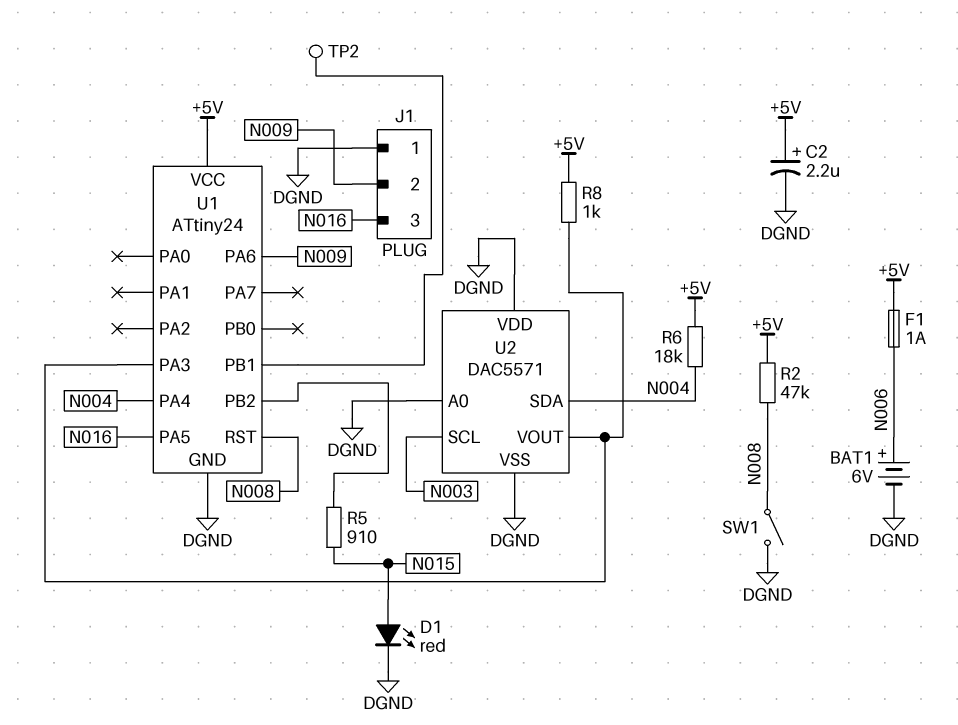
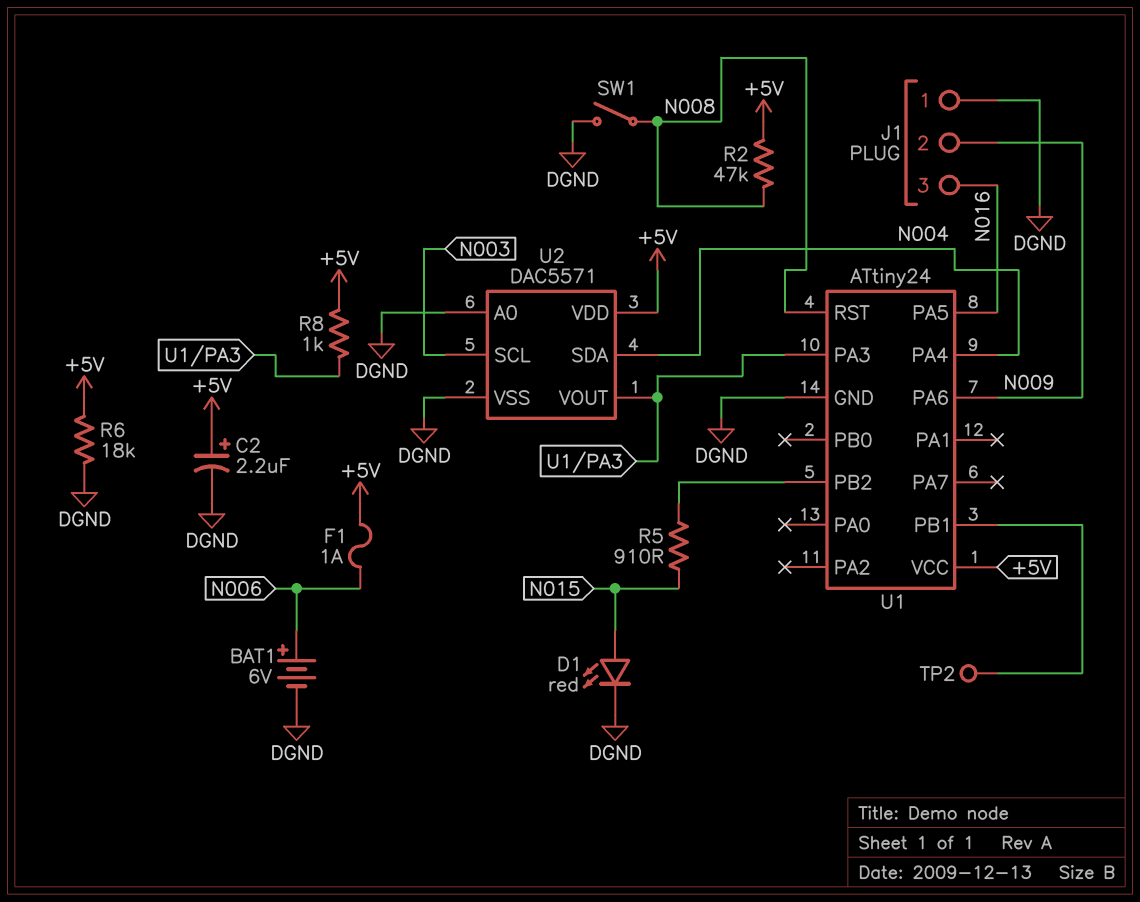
R6: 18k (+5V, N004) -> 18k (+5V, DGND)
U2 pin VDD: DGND -> +5V

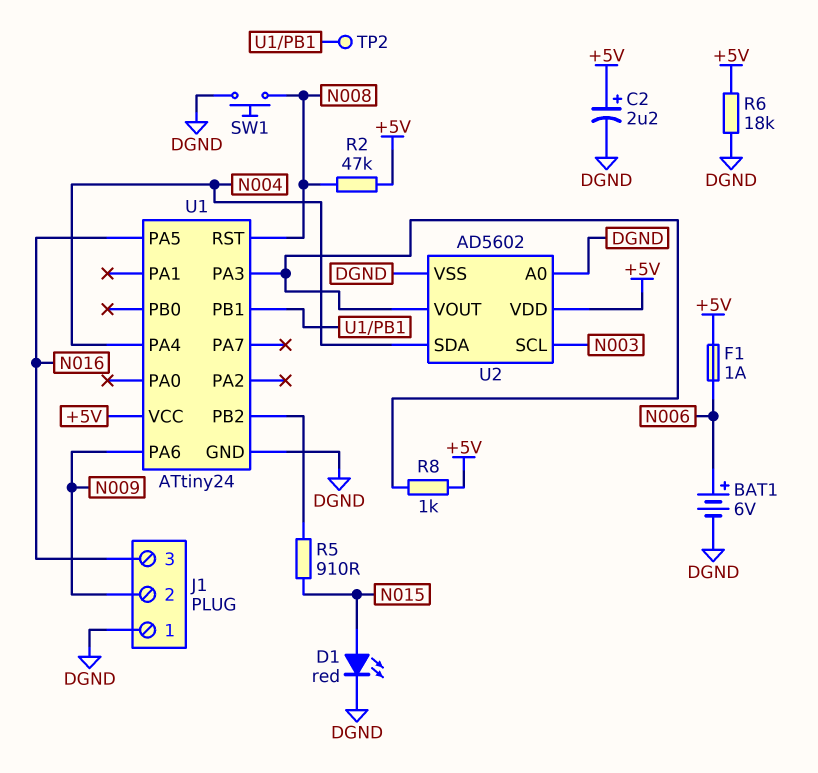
SW1: switch (DGND, N008) -> button (DGND, N008)
U2: DAC5571 -> AD5602

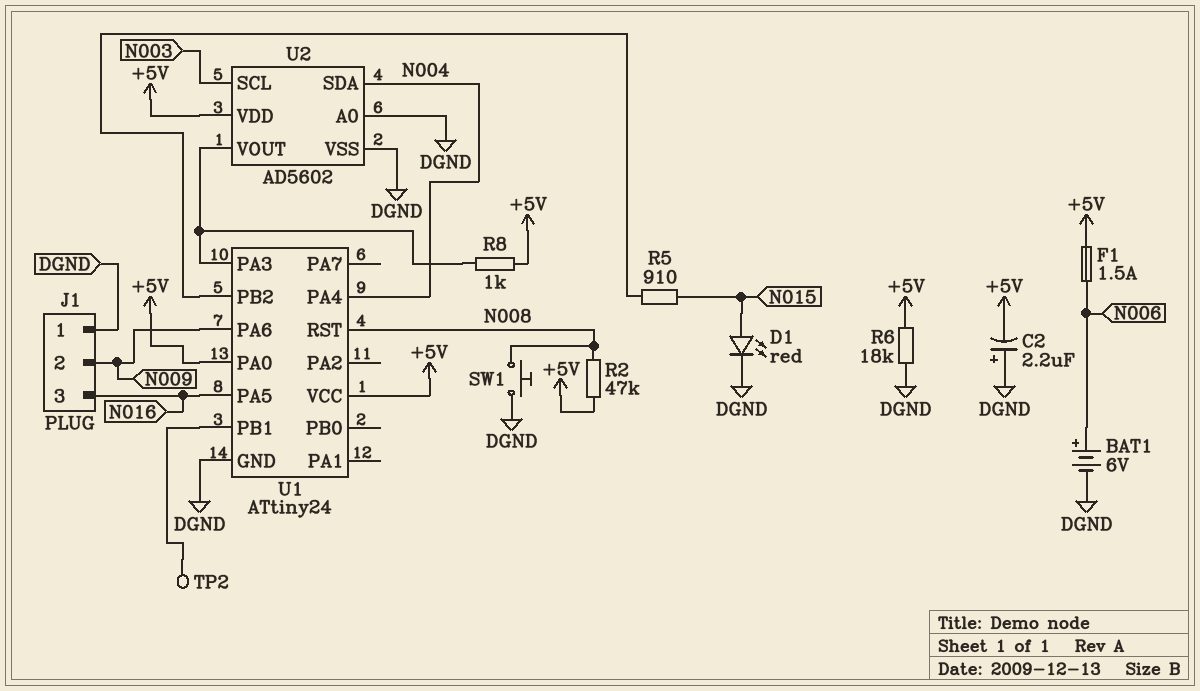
C2: 2.2uF (plus +5V, minus DGND) -> 2.2uF (plus DGND, minus +5V)
F1: 1A (+5V, N006) -> 1.5A (+5V, N006)
U1 pin PA0: none -> +5V

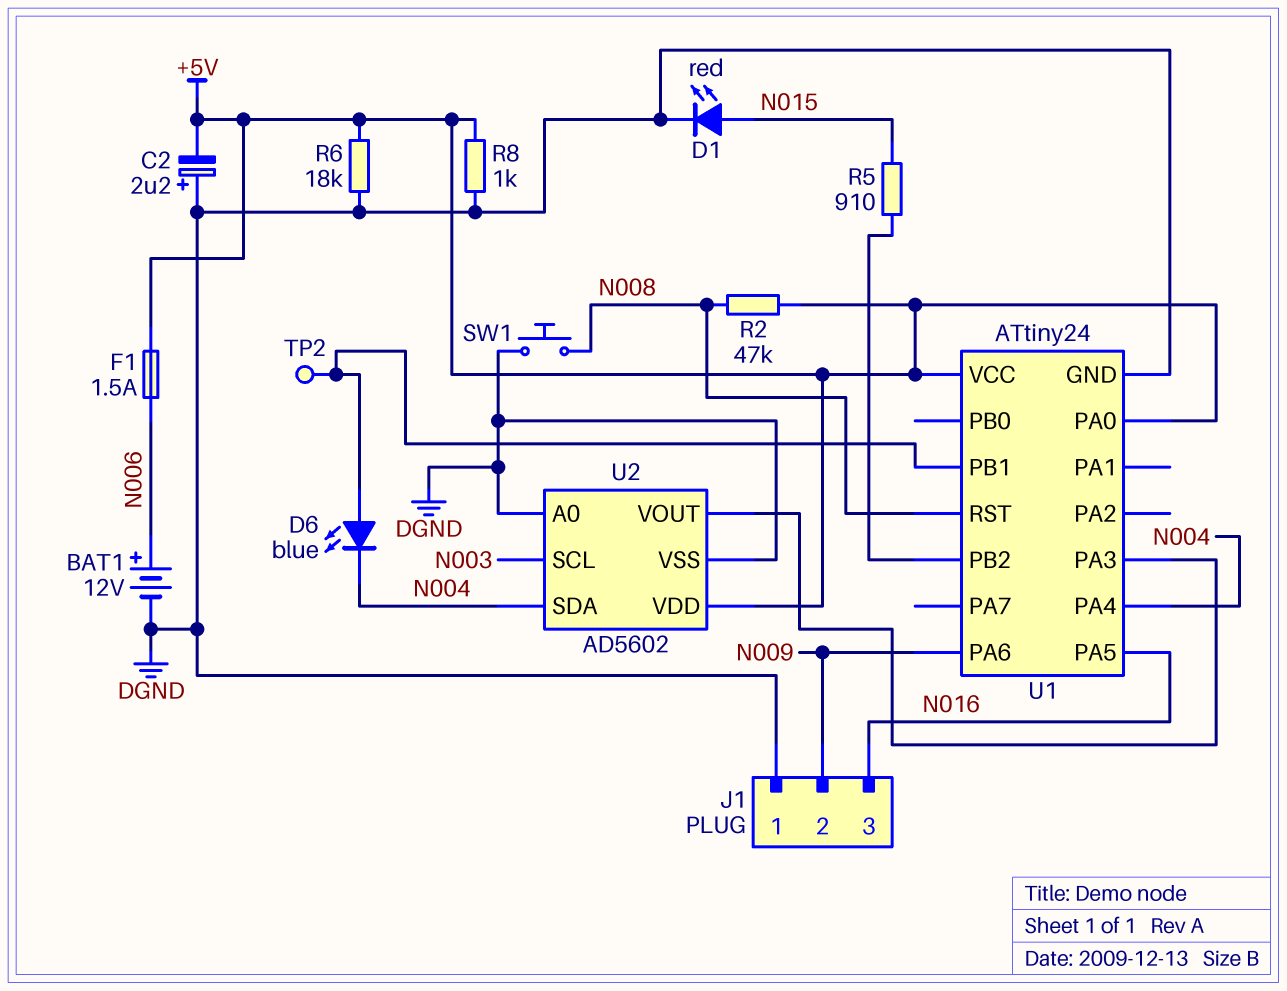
BAT1: 6V (plus N006, minus DGND) -> 12V (plus N006, minus DGND)
D6: none -> LED blue (A U1/PB1, K N004)
R8: 1k (+5V, U1/PA3) -> 1k (+5V, DGND)

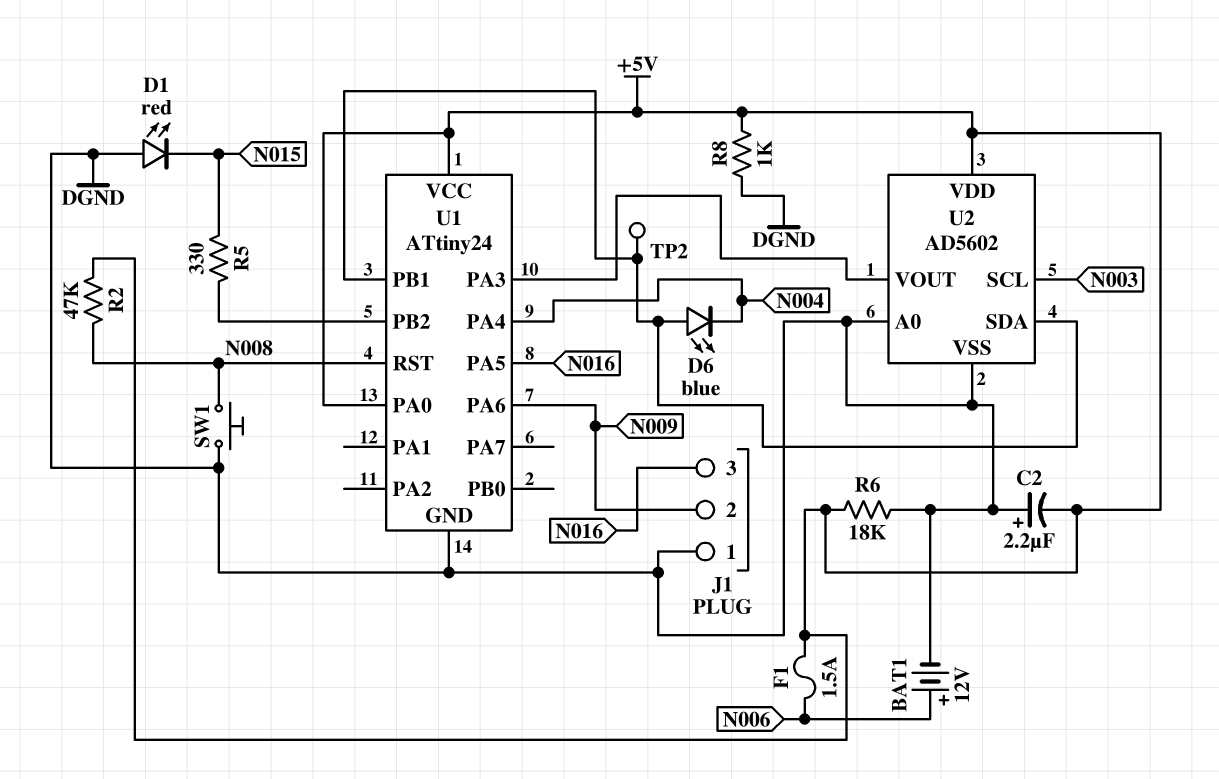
D1: LED red (A N015, K DGND) -> LED red (A DGND, K N015)
R5: 910 (N015, U1/PB2) -> 330 (N015, U1/PB2)
U2 pin SDA: N004 -> U1/PB1

